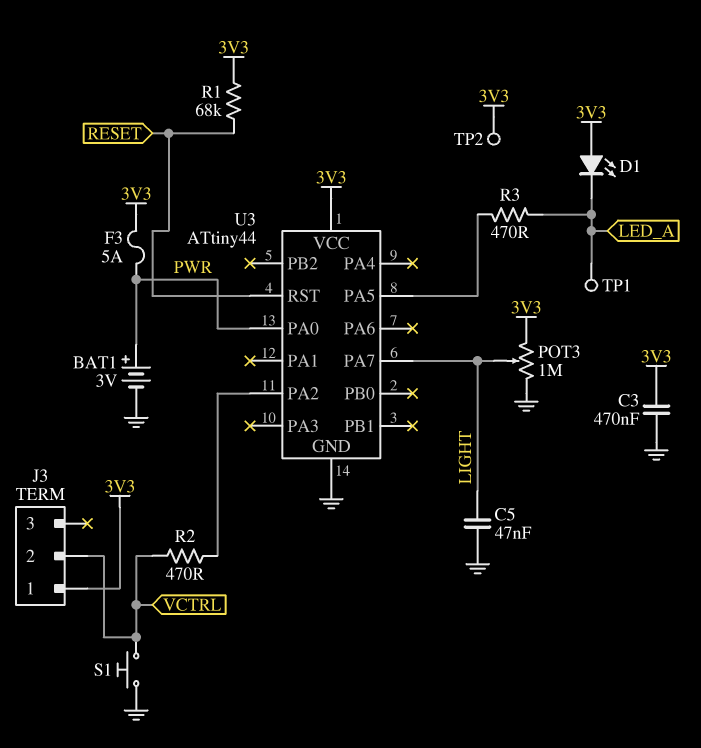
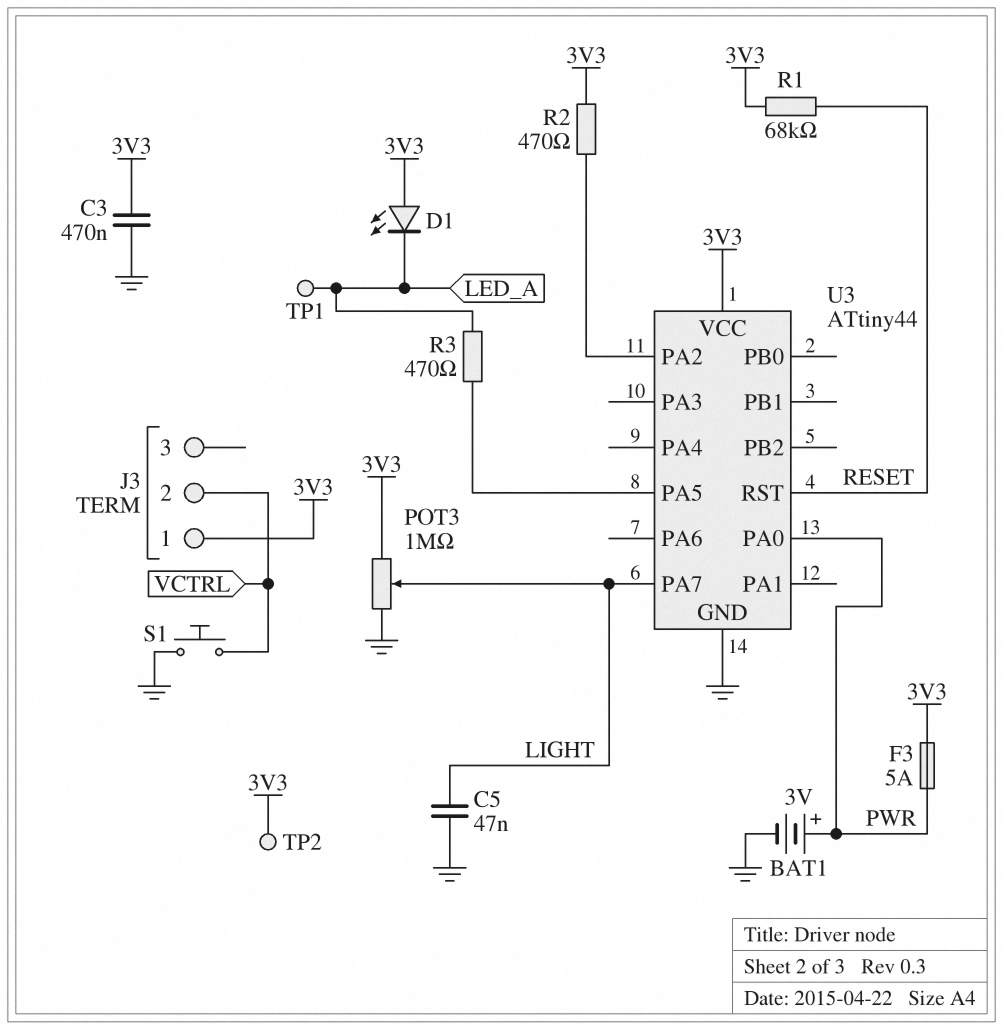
R2: 470 (U3/PA2, VCTRL) -> 470 (3V3, U3/PA2)

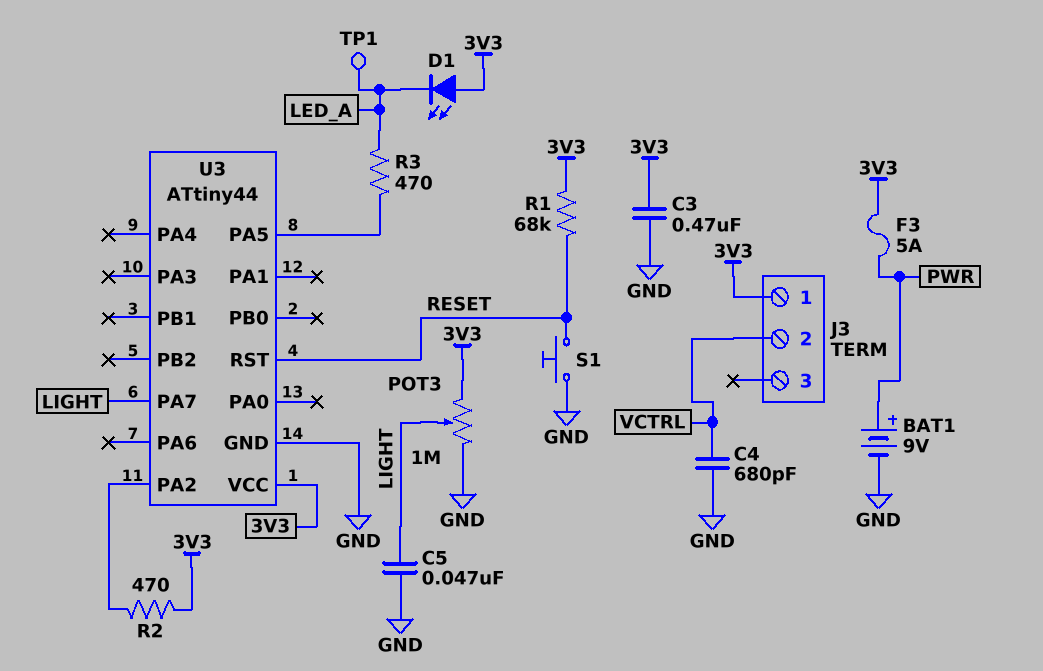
BAT1: 3V (plus PWR, minus GND) -> 9V (plus PWR, minus GND)
C4: none -> 680pF (GND, VCTRL)
S1: button (GND, VCTRL) -> button (GND, RESET)
TP2: test point (3V3) -> none
U3 pin PA0: PWR -> none

